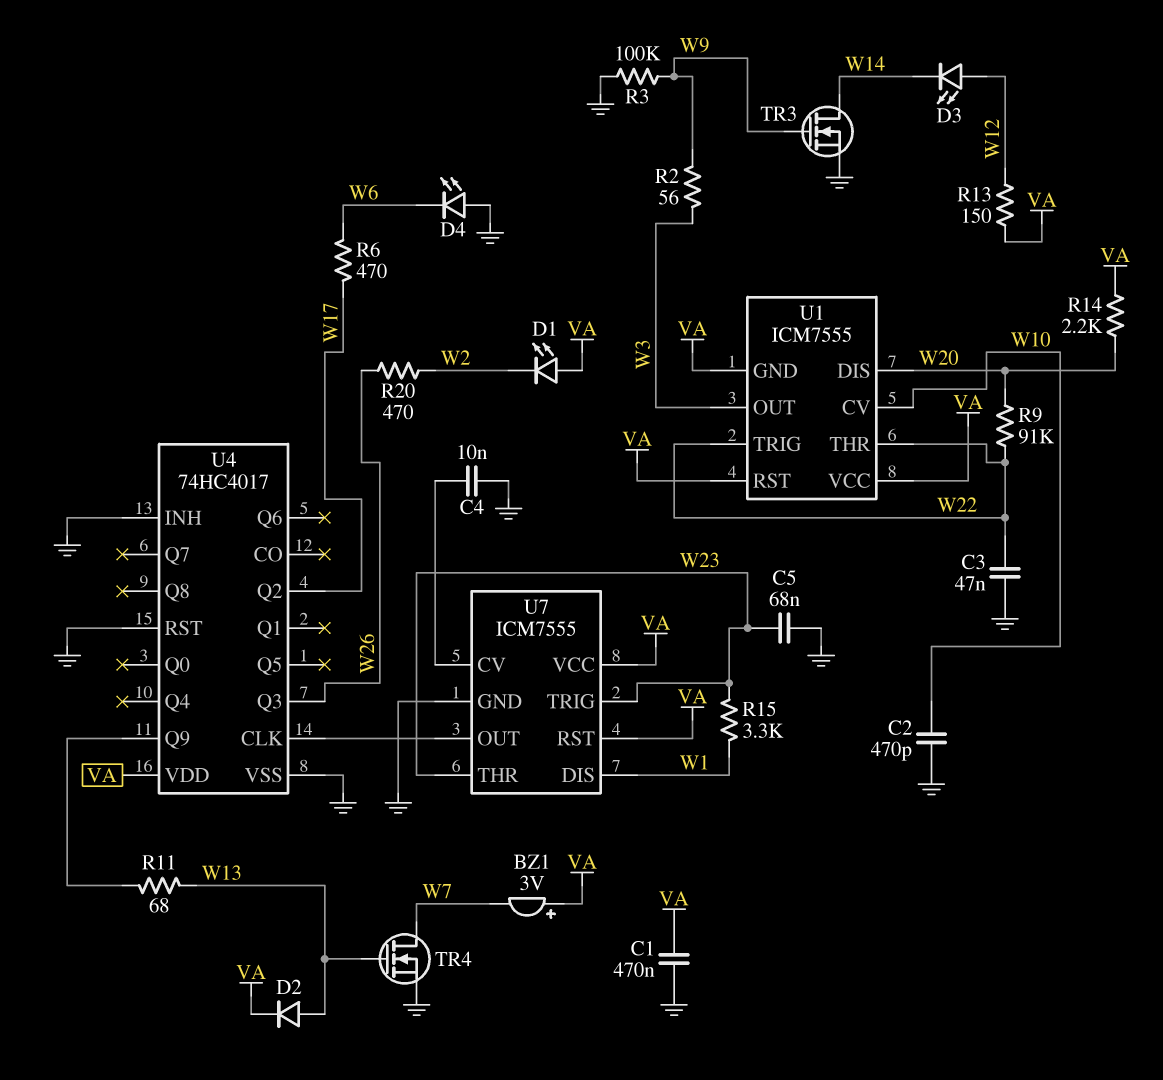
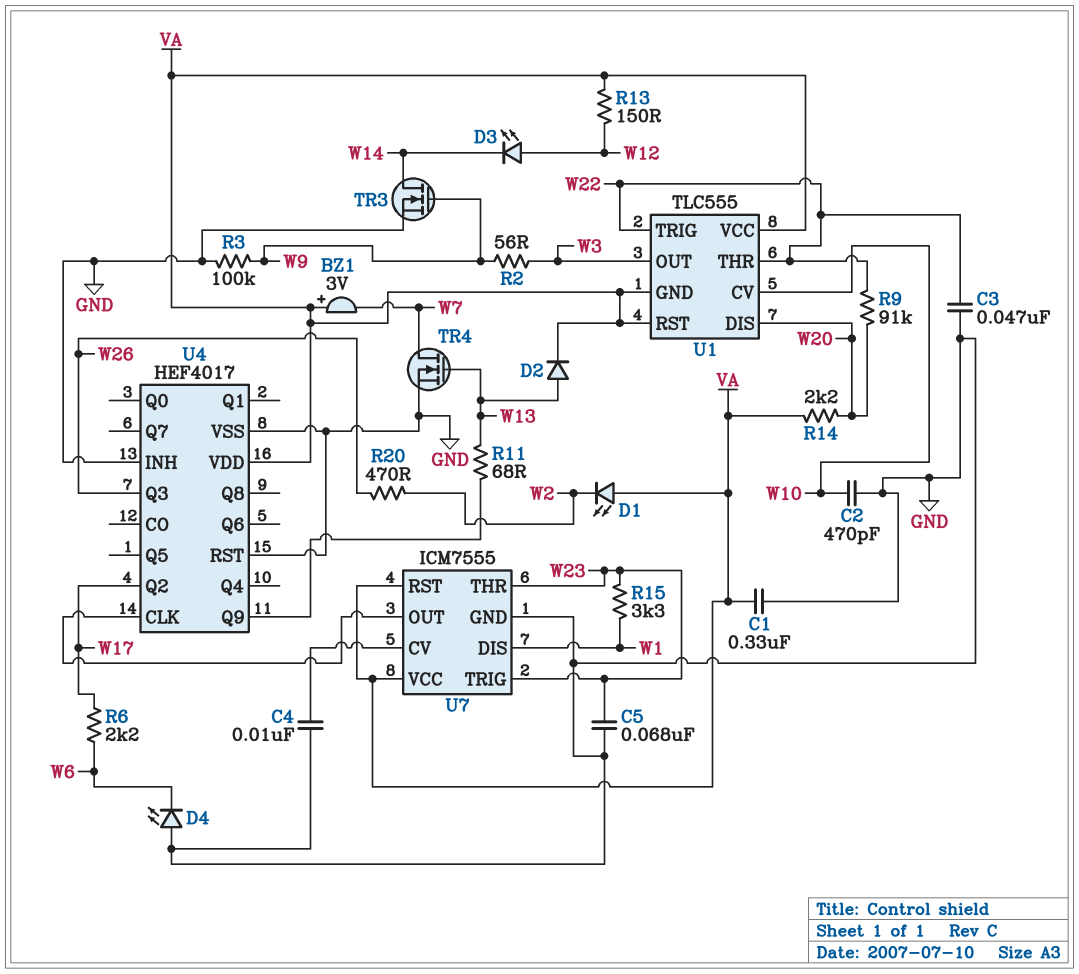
C1: 470nF (GND, VA) -> 330nF (GND, VA)
R6: 470 (W6, W17) -> 2.2k (W6, W17)
U1: ICM7555 -> TLC555
U4: 74HC4017 -> HEF4017

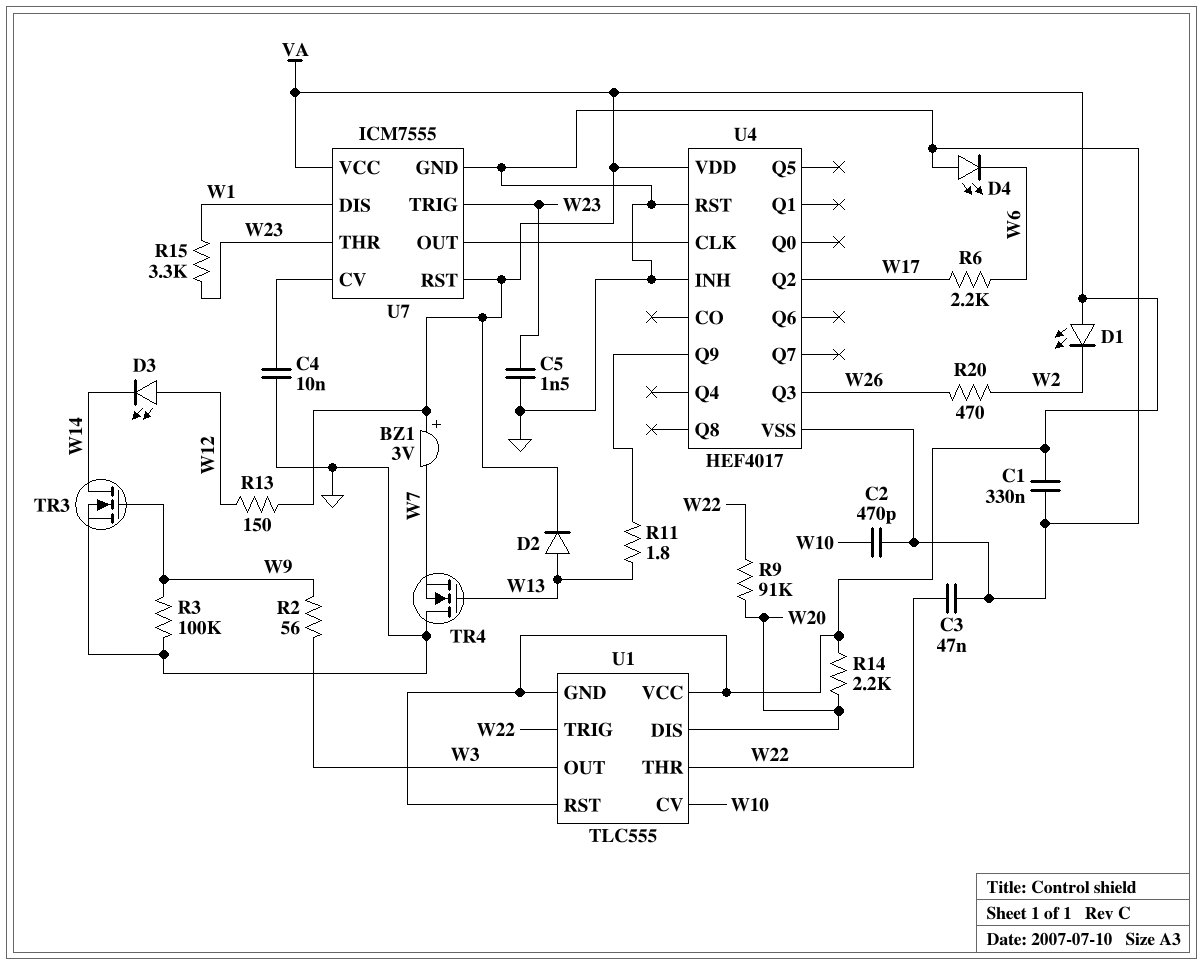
C5: 68nF (GND, W23) -> 1.5nF (GND, W23)
R11: 68 (U4/Q9, W13) -> 1.8 (U4/Q9, W13)
TR4: NMOS (G W13, D W7, S GND) -> NMOS (G W13, D GND, S W7)

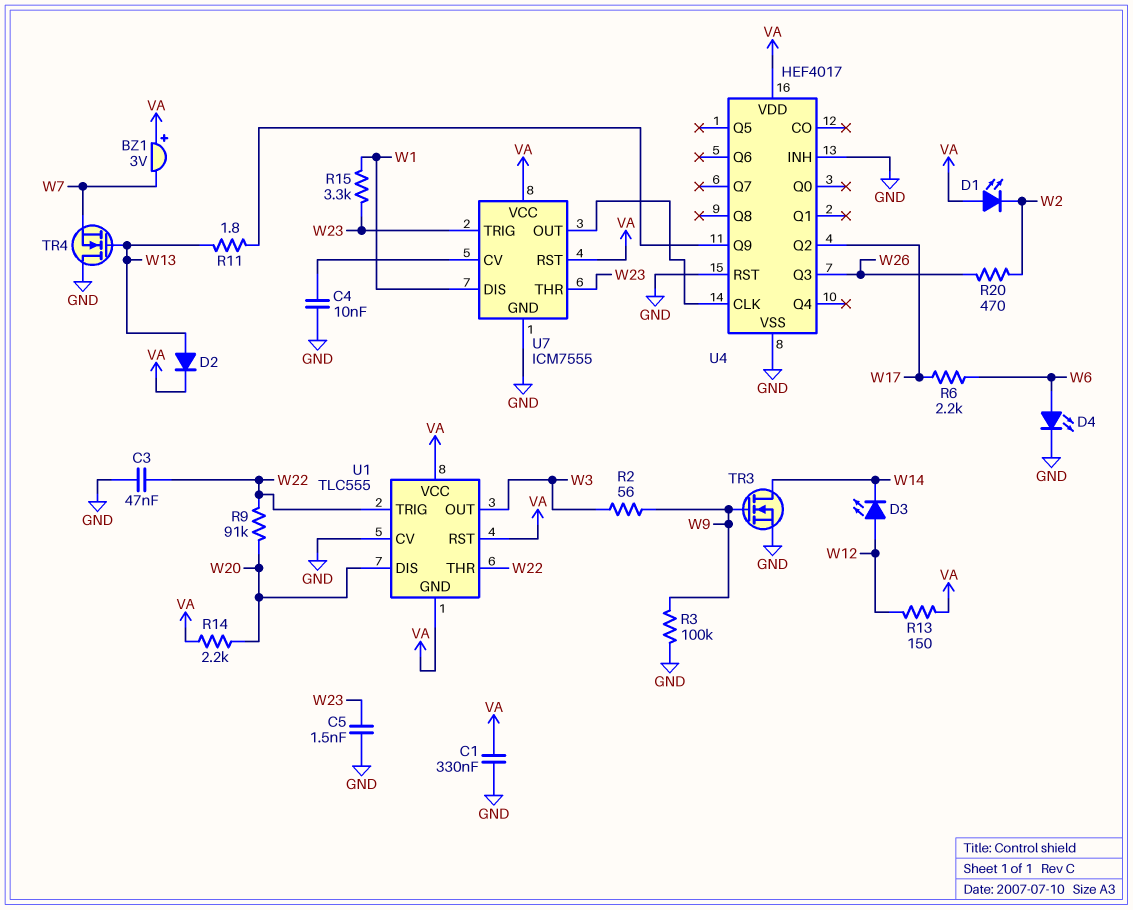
C2: 470pF (GND, W10) -> none
D4: LED (A GND, K W6) -> LED (A W6, K GND)
U1 pin CV: W10 -> GND

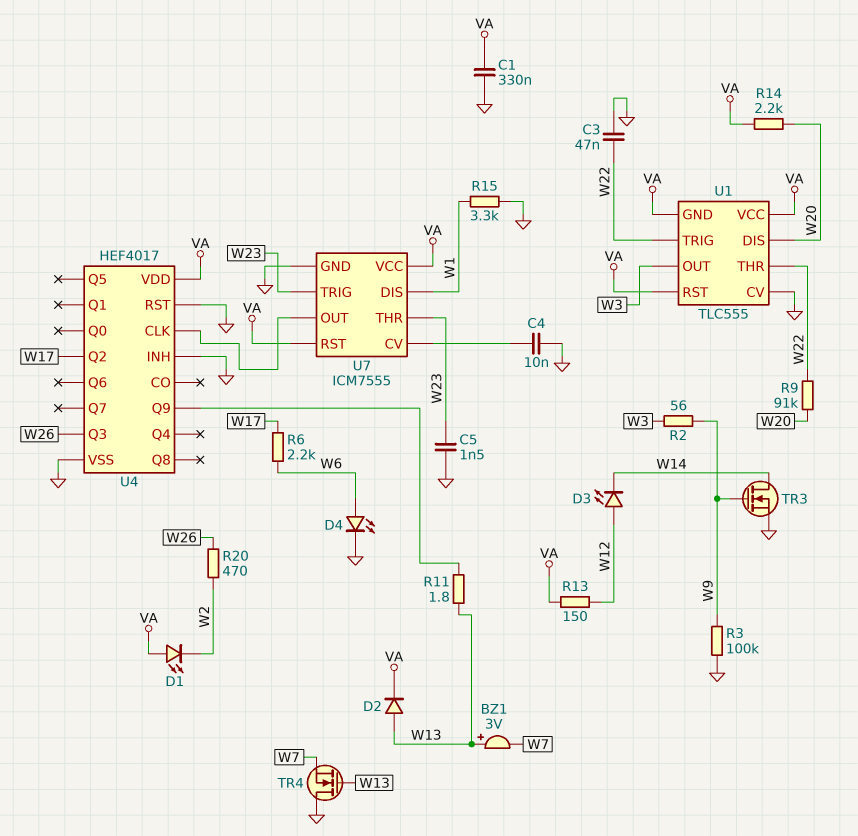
BZ1: buzzer 3V (plus VA, minus W7) -> buzzer 3V (plus W13, minus W7)
R15: 3.3k (W1, W23) -> 3.3k (GND, W1)

